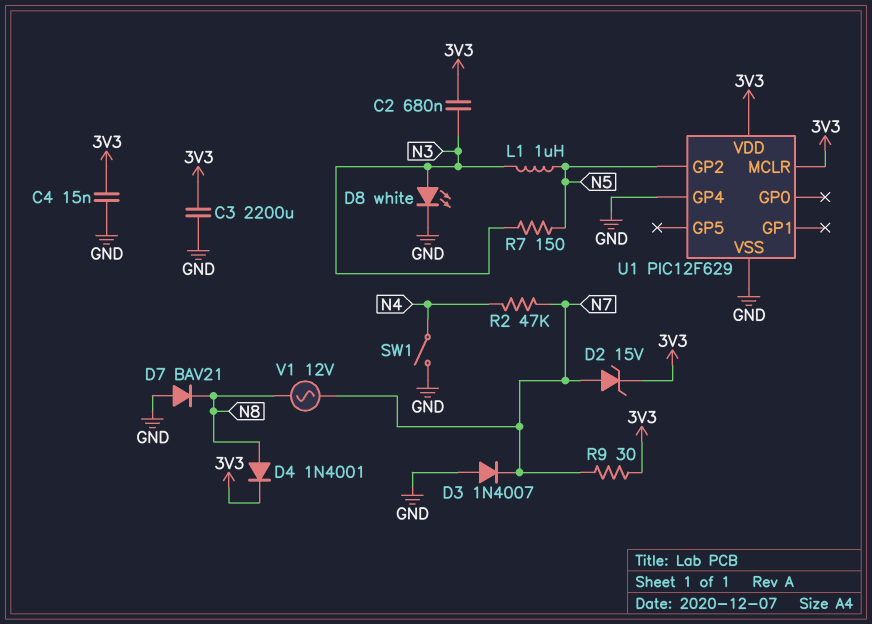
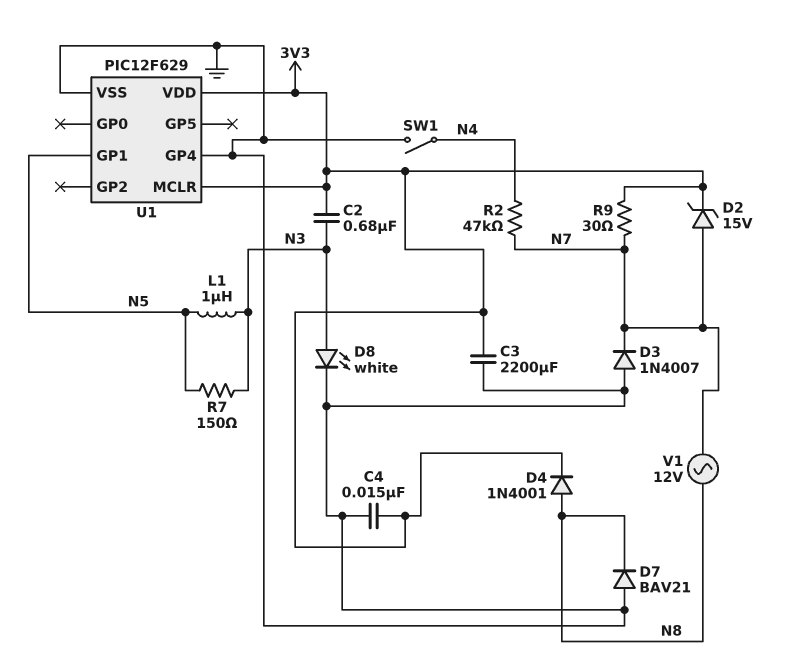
U1 pin GP1: none -> N5
U1 pin GP2: N5 -> none

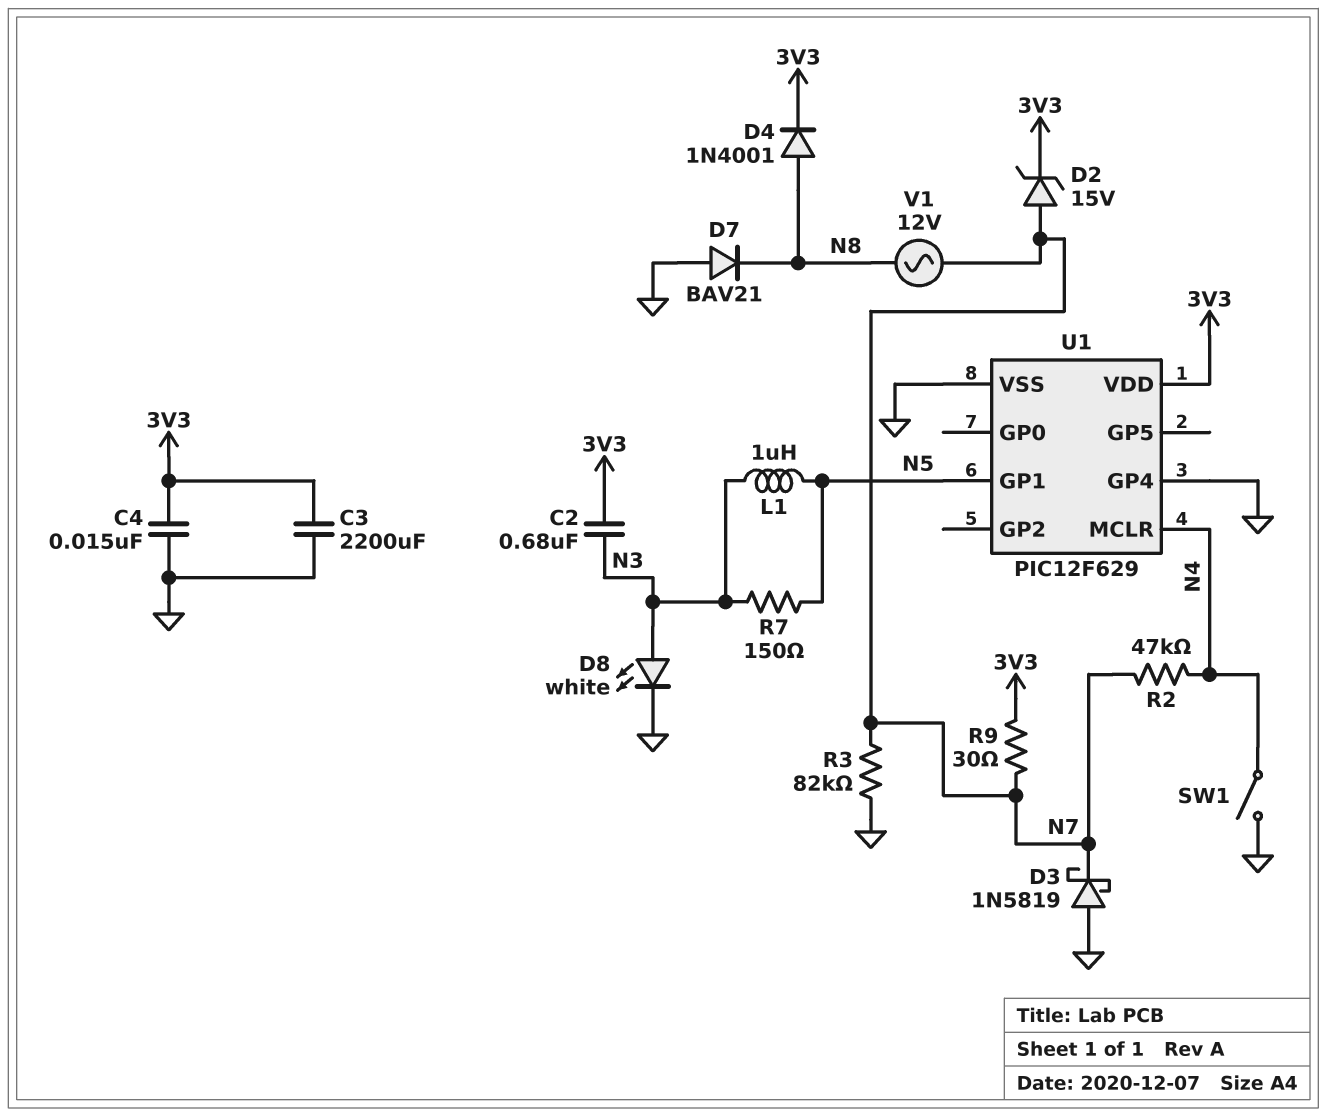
D3: diode 1N4007 (A GND, K N7) -> schottky 1N5819 (A GND, K N7)
R3: none -> 82k (GND, N7)
U1 pin MCLR: 3V3 -> N4

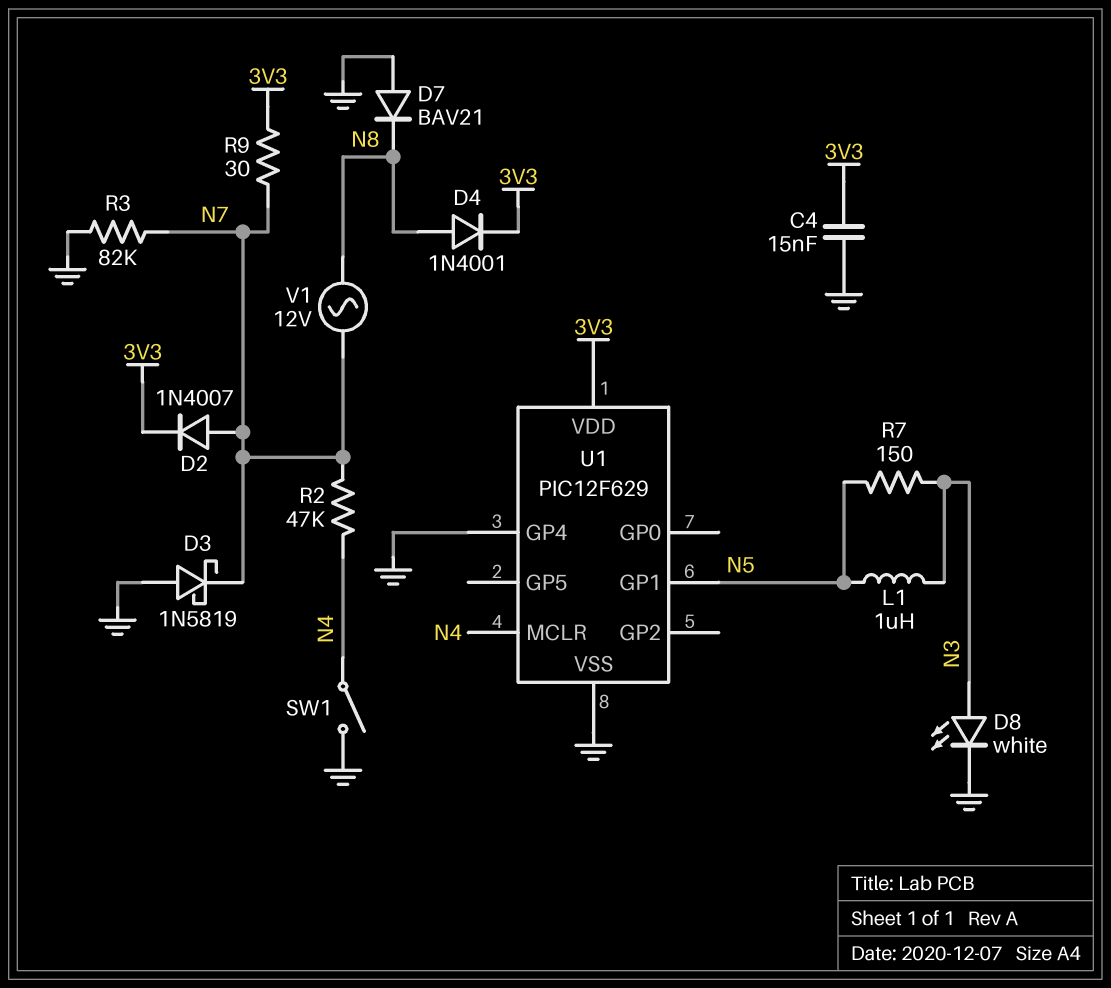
C2: 680nF (3V3, N3) -> none
C3: 2200uF (3V3, GND) -> none
D2: zener 15V (A N7, K 3V3) -> diode 1N4007 (A N7, K 3V3)

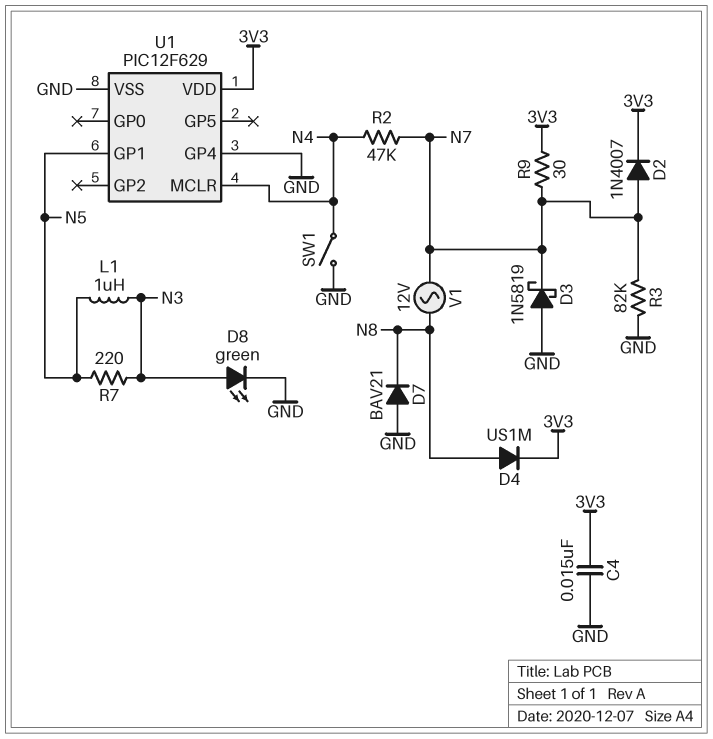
D4: diode 1N4001 (A N8, K 3V3) -> diode US1M (A N8, K 3V3)
D8: LED white (A N3, K GND) -> LED green (A N3, K GND)
R7: 150 (N3, N5) -> 220 (N3, N5)

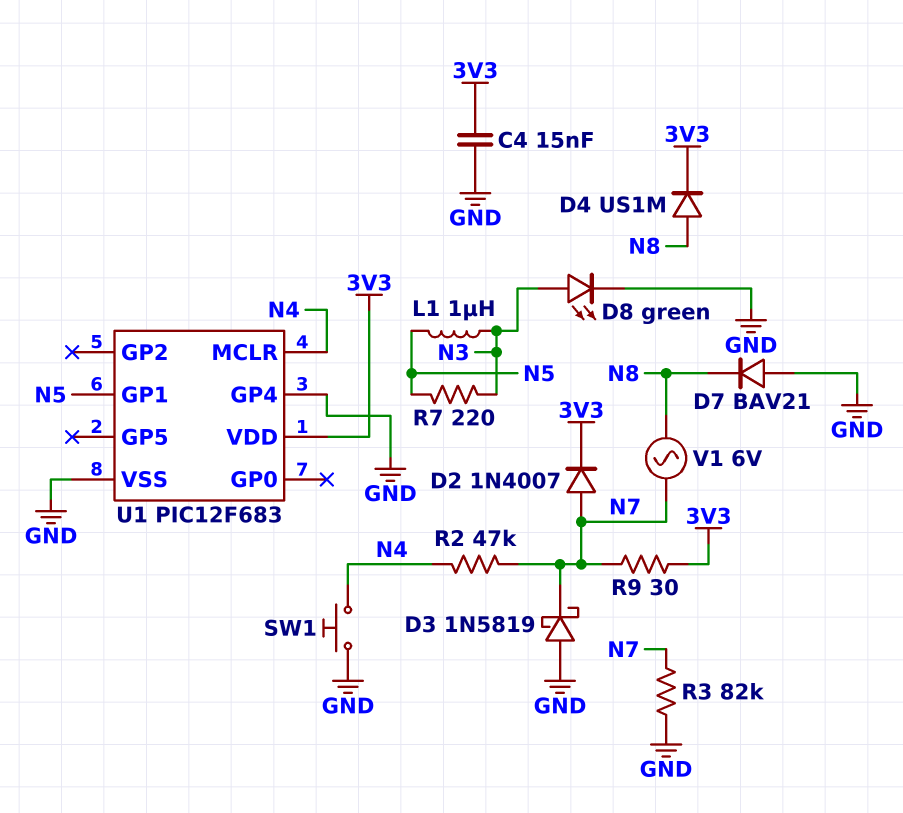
SW1: switch (GND, N4) -> button (GND, N4)
U1: PIC12F629 -> PIC12F683
V1: AC 12V (N7, N8) -> AC 6V (N7, N8)

